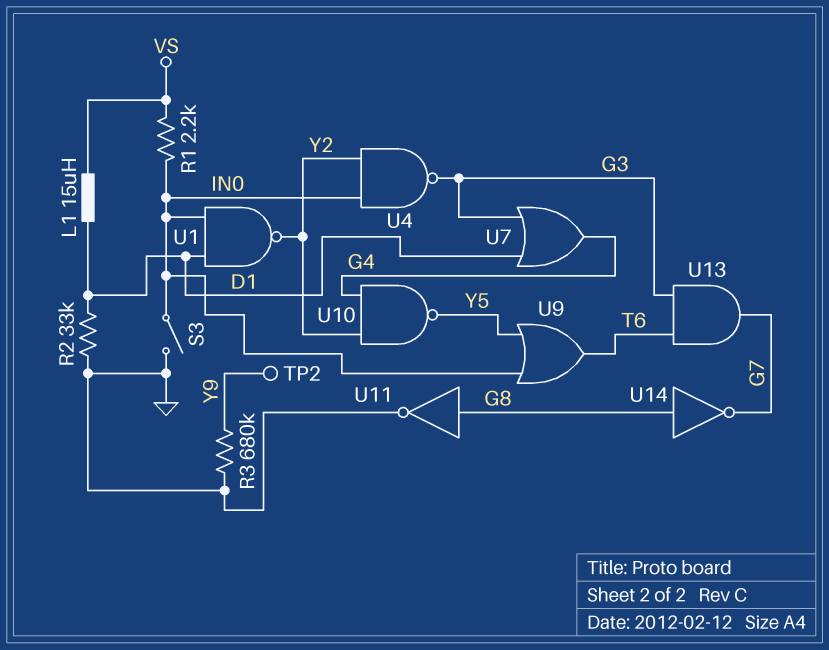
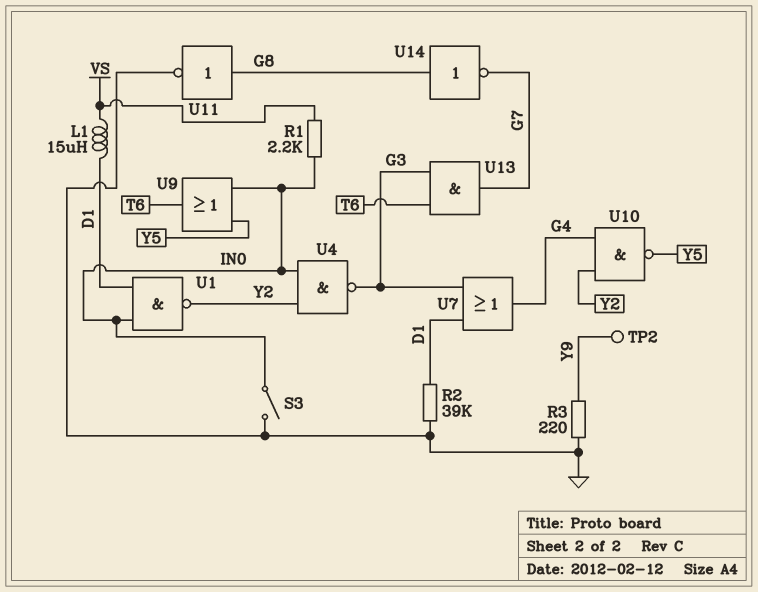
R2: 33k (D1, GND) -> 39k (D1, GND)
R3: 680k (GND, Y9) -> 220 (GND, Y9)

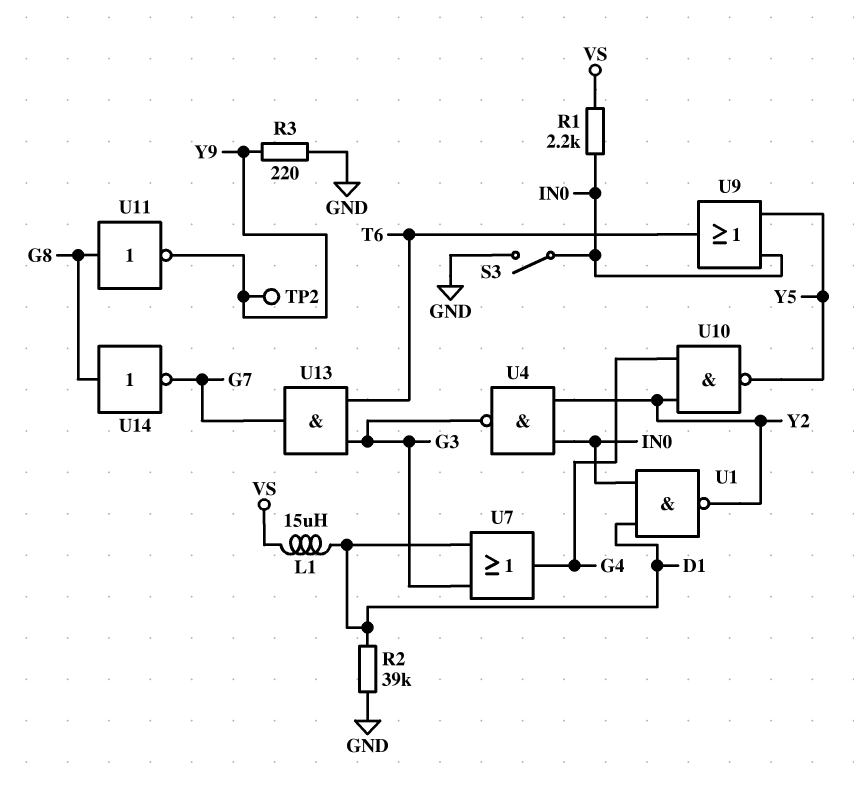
U11: NOT (in G8, out GND) -> NOT (in G8, out Y9)

